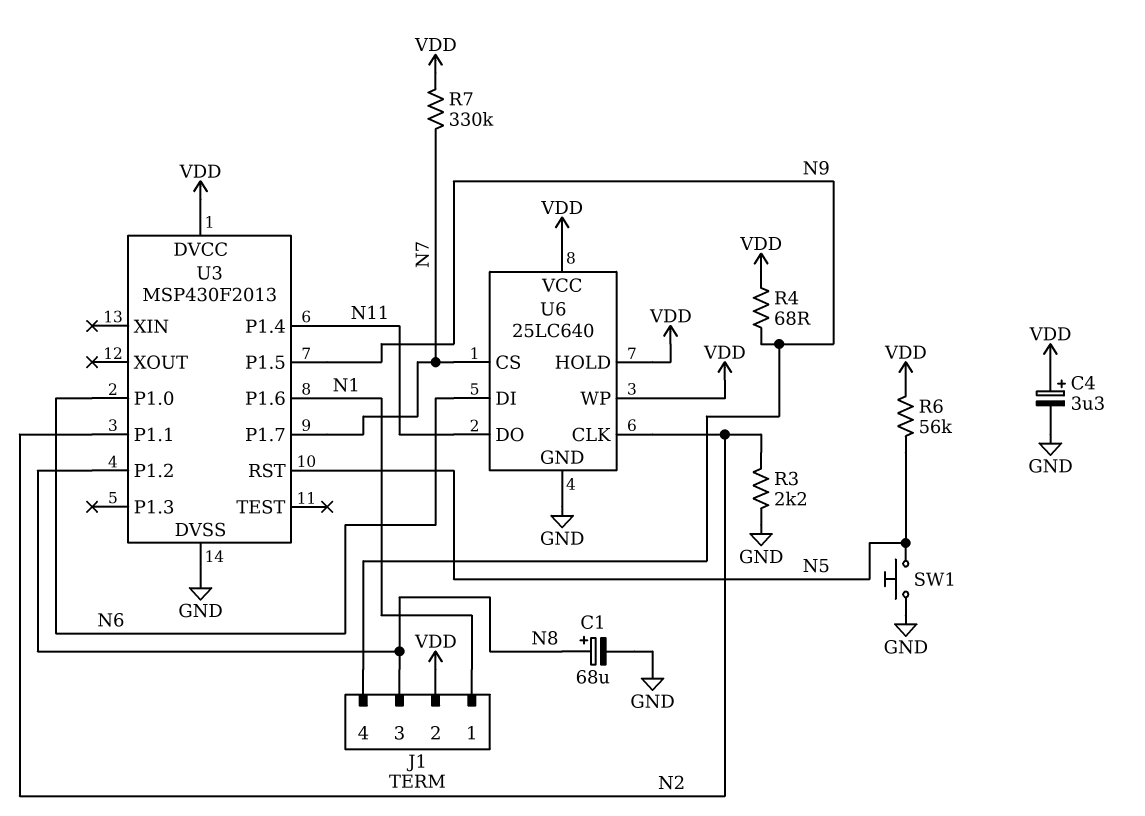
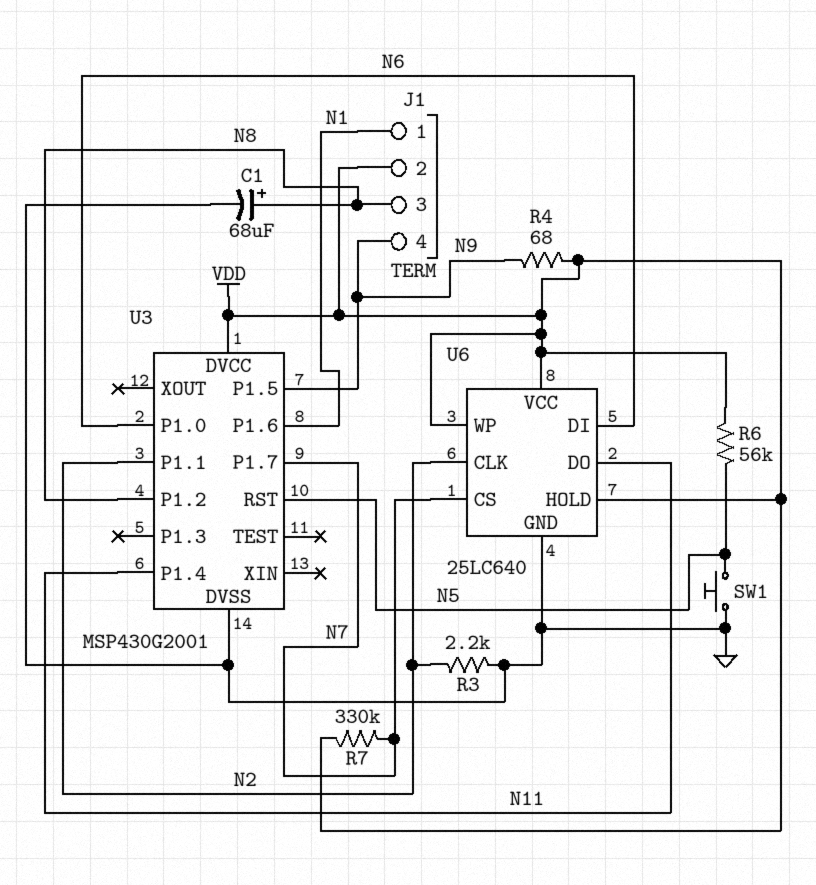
C4: 3.3uF (plus VDD, minus GND) -> none
U3: MSP430F2013 -> MSP430G2001

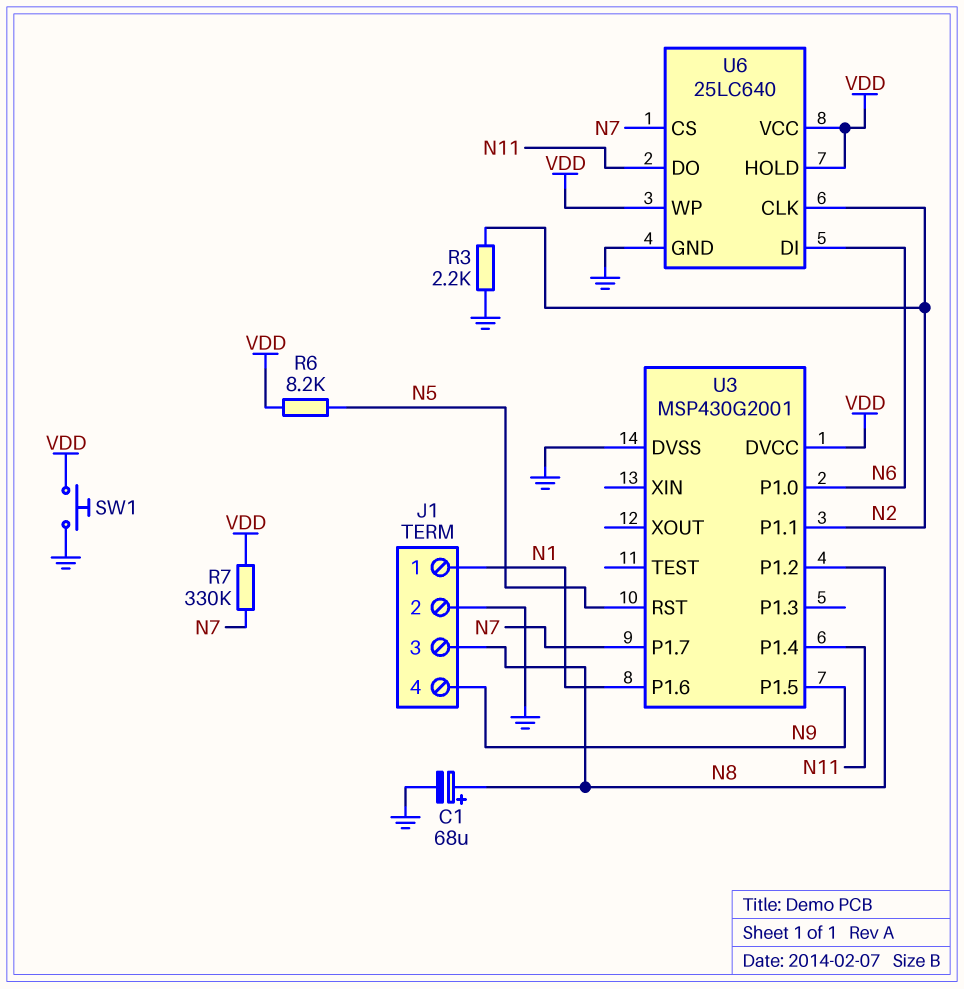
J1 pin 2: VDD -> GND
R4: 68 (N9, VDD) -> none
R6: 56k (N5, VDD) -> 8.2k (N5, VDD)
SW1: button (GND, N5) -> button (GND, VDD)

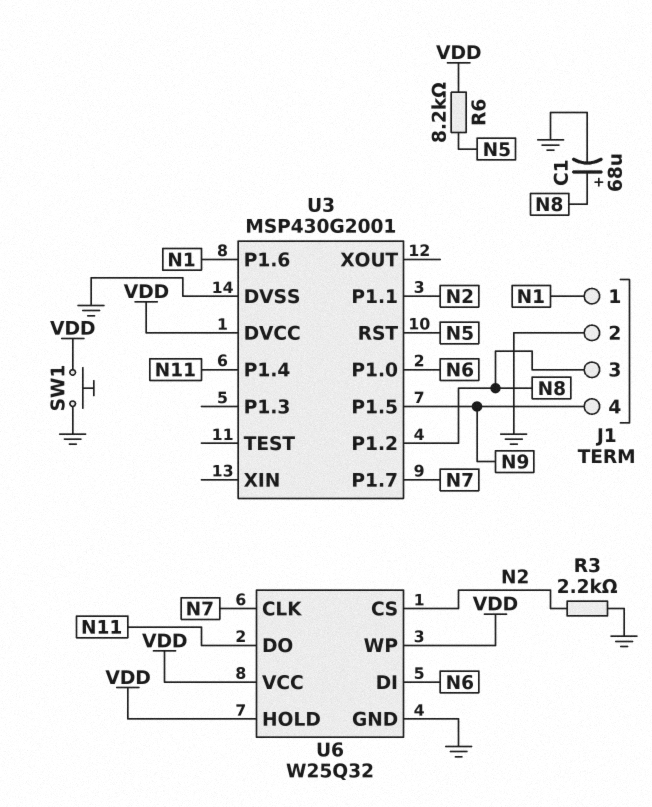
R7: 330k (N7, VDD) -> none
U6: 25LC640 -> W25Q32
U6 pin CLK: N2 -> N7
U6 pin CS: N7 -> N2

